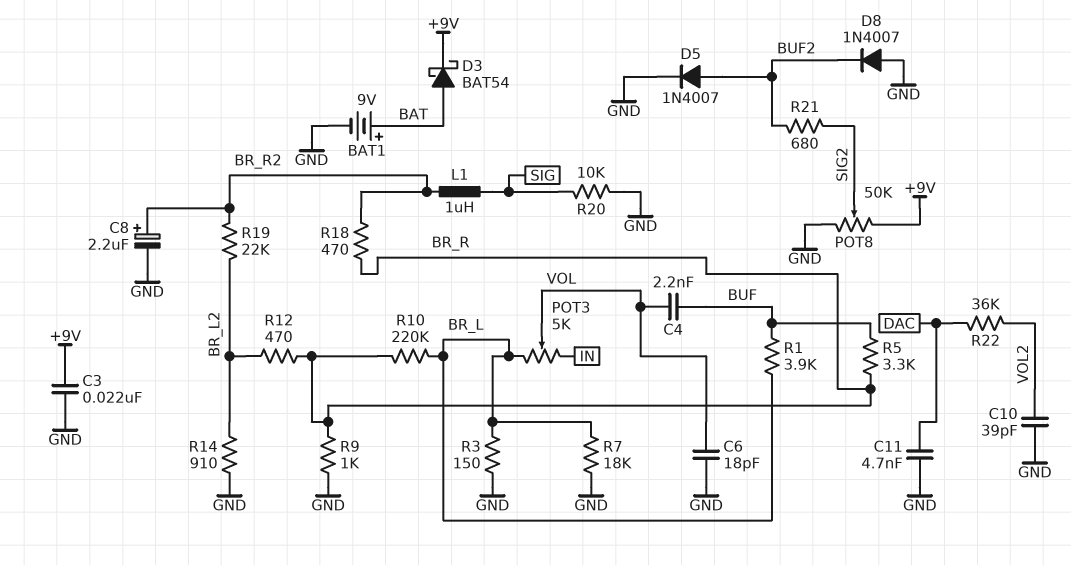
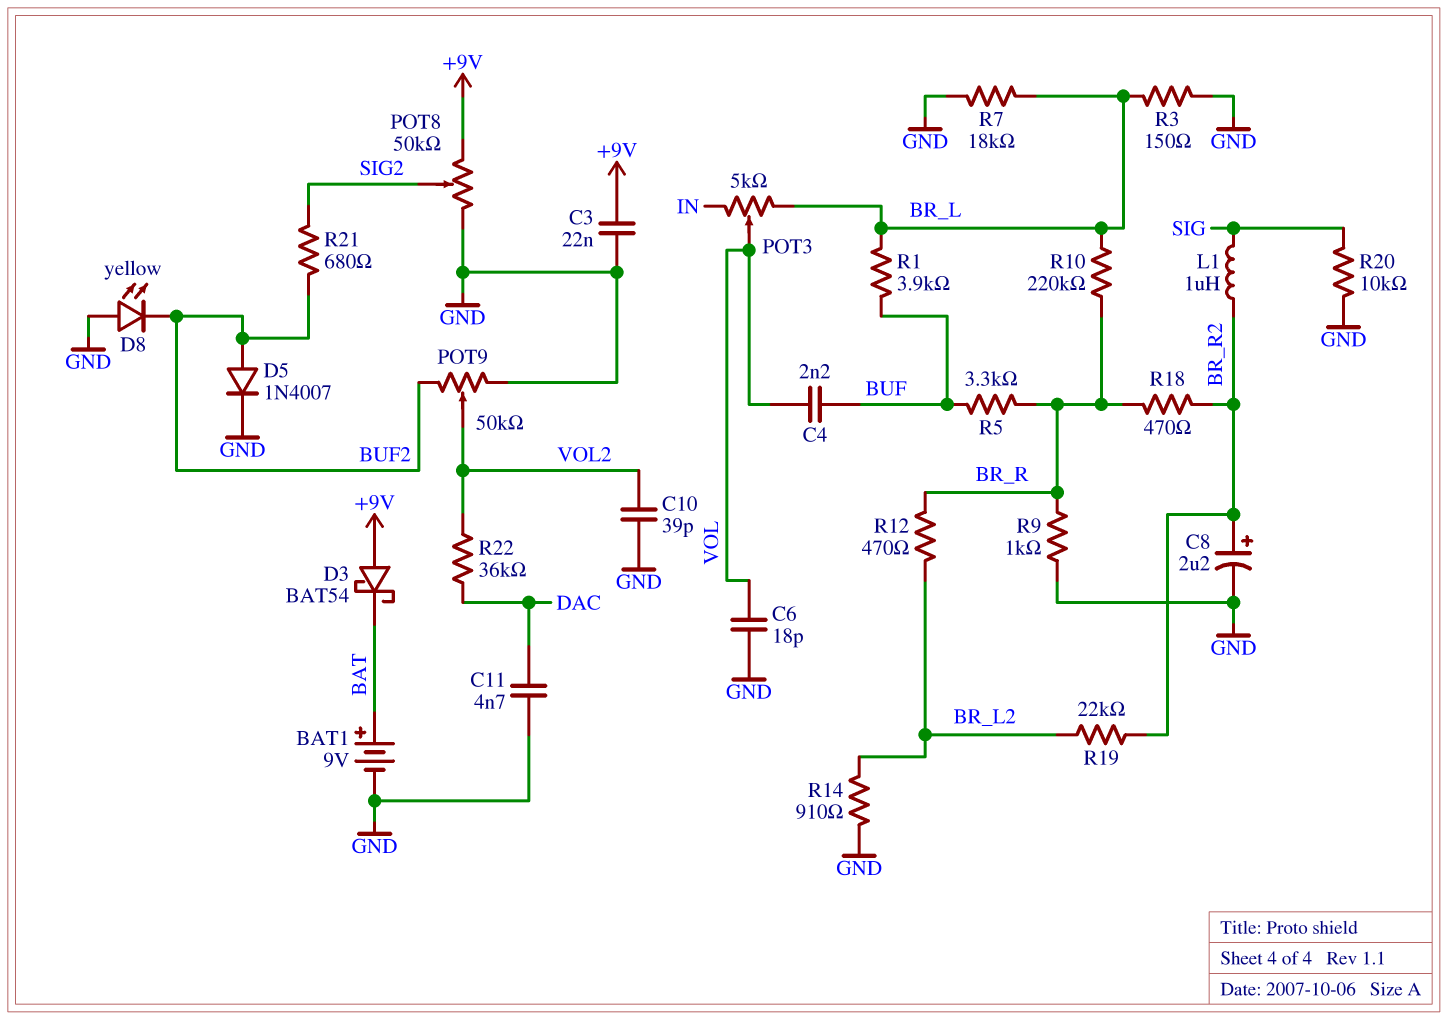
D3: schottky BAT54 (A BAT, K +9V) -> schottky BAT54 (A +9V, K BAT)
D8: diode 1N4007 (A GND, K BUF2) -> LED yellow (A GND, K BUF2)
POT9: none -> 50k (BUF2, GND, wiper VOL2)

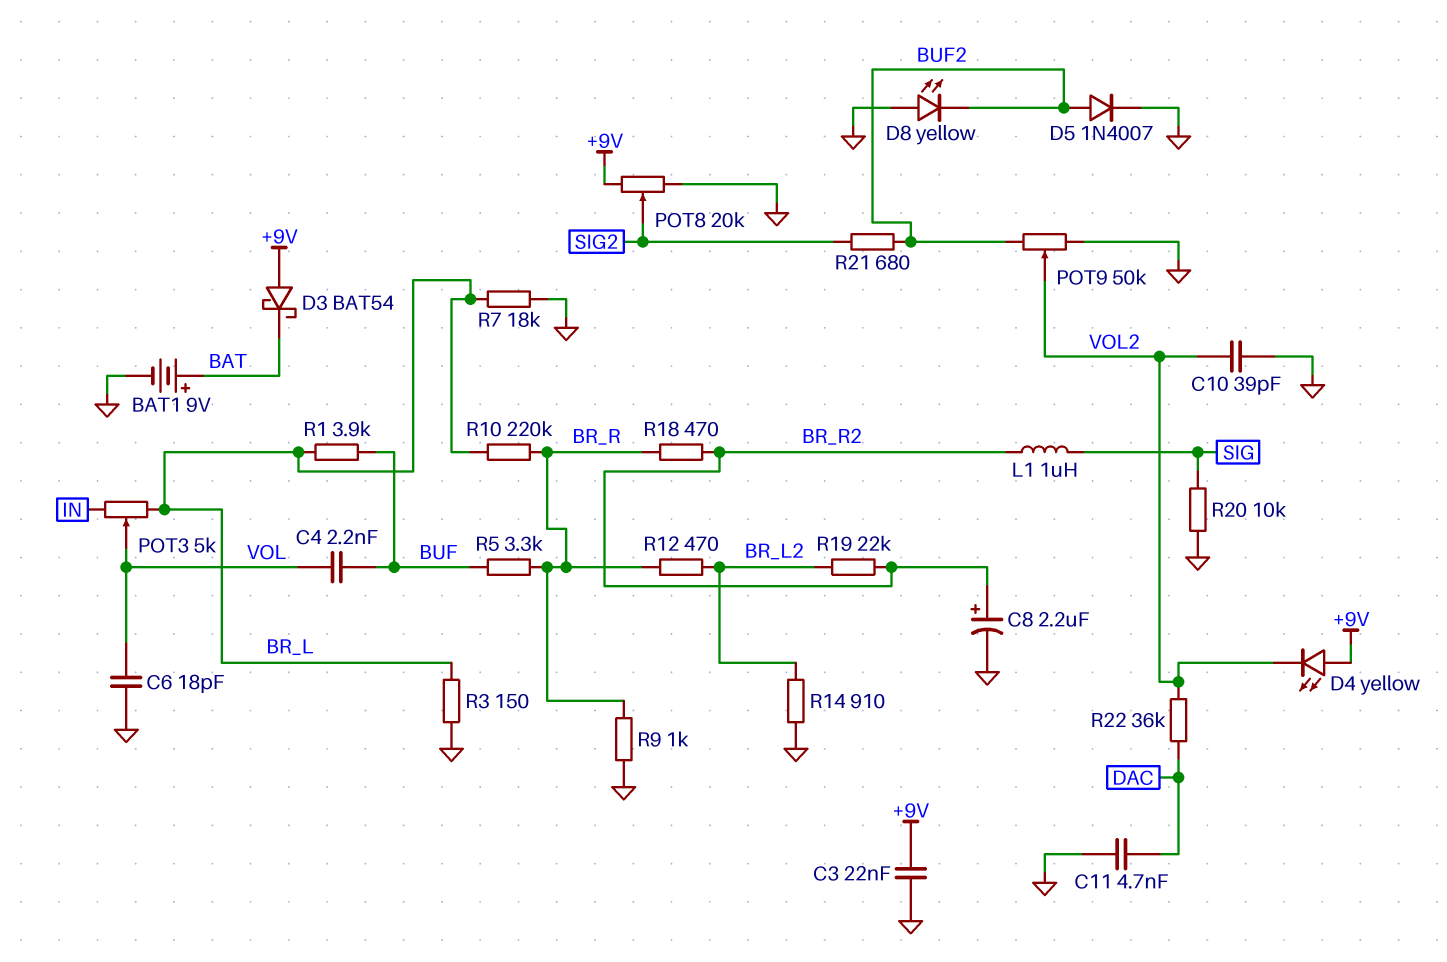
D4: none -> LED yellow (A +9V, K VOL2)
POT8: 50k (+9V, GND, wiper SIG2) -> 20k (+9V, GND, wiper SIG2)

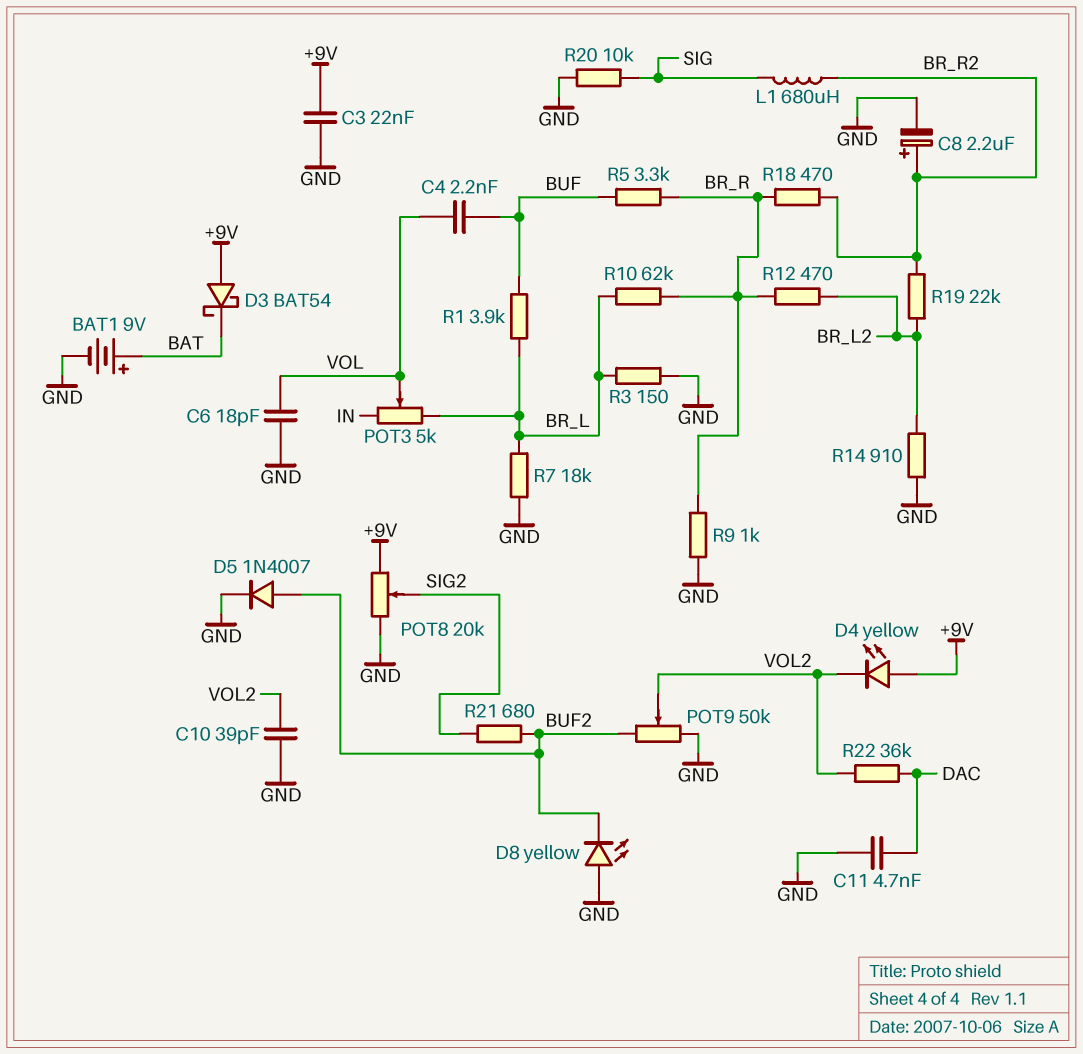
L1: 1uH (BR_R2, SIG) -> 680uH (BR_R2, SIG)
R10: 220k (BR_L, BR_R) -> 62k (BR_L, BR_R)

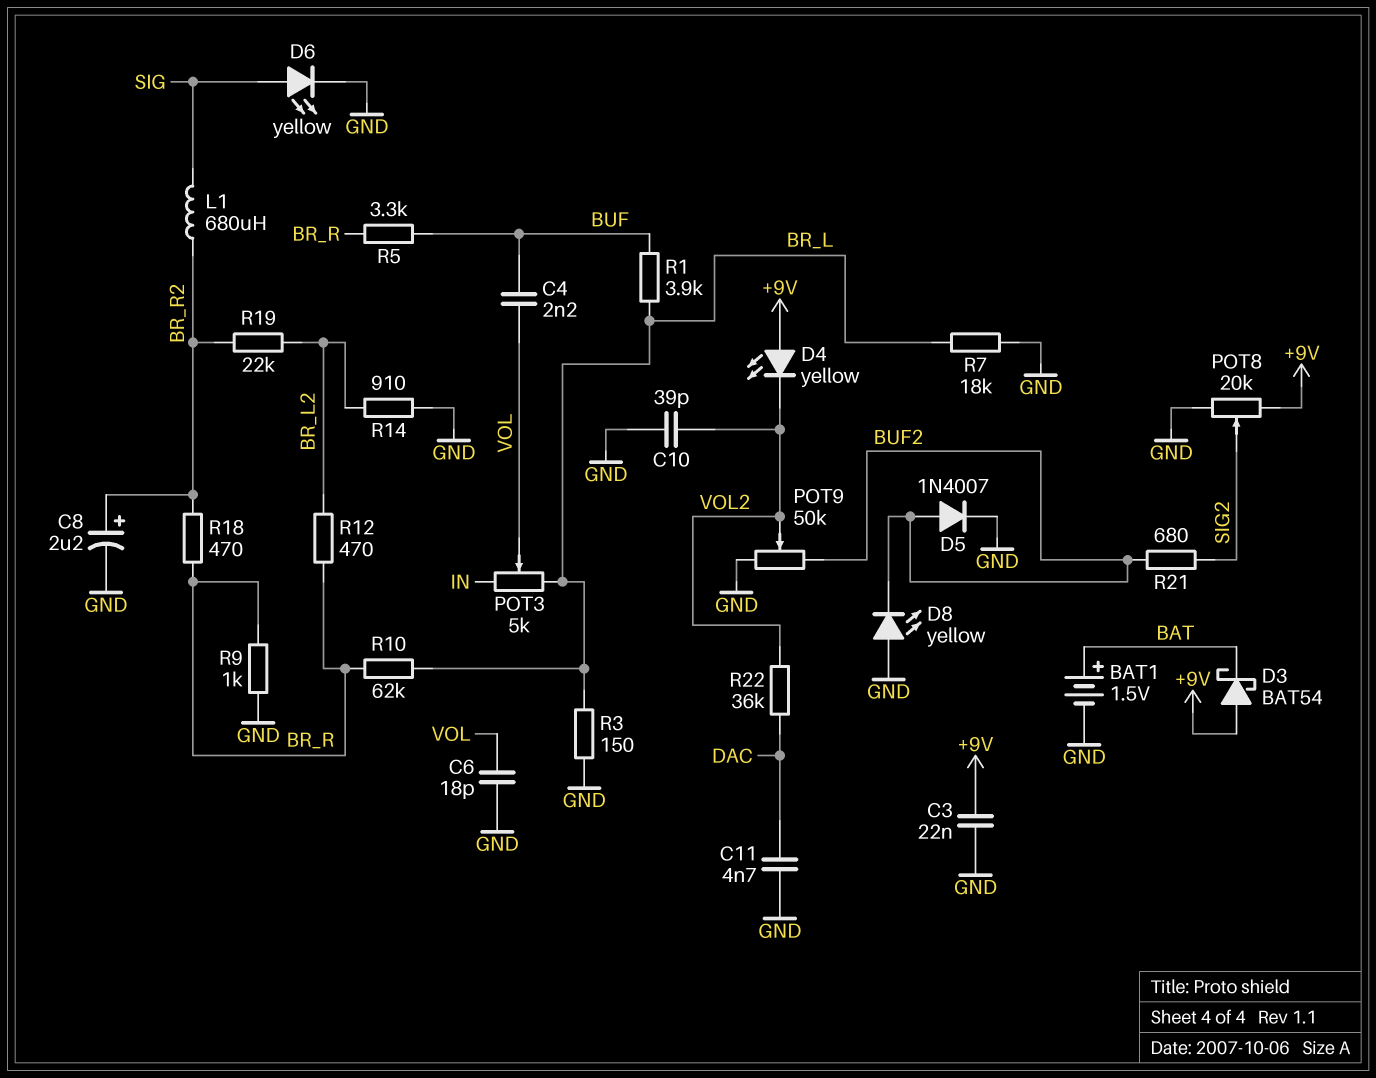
BAT1: 9V (plus BAT, minus GND) -> 1.5V (plus BAT, minus GND)
D6: none -> LED yellow (A SIG, K GND)
R20: 10k (GND, SIG) -> none

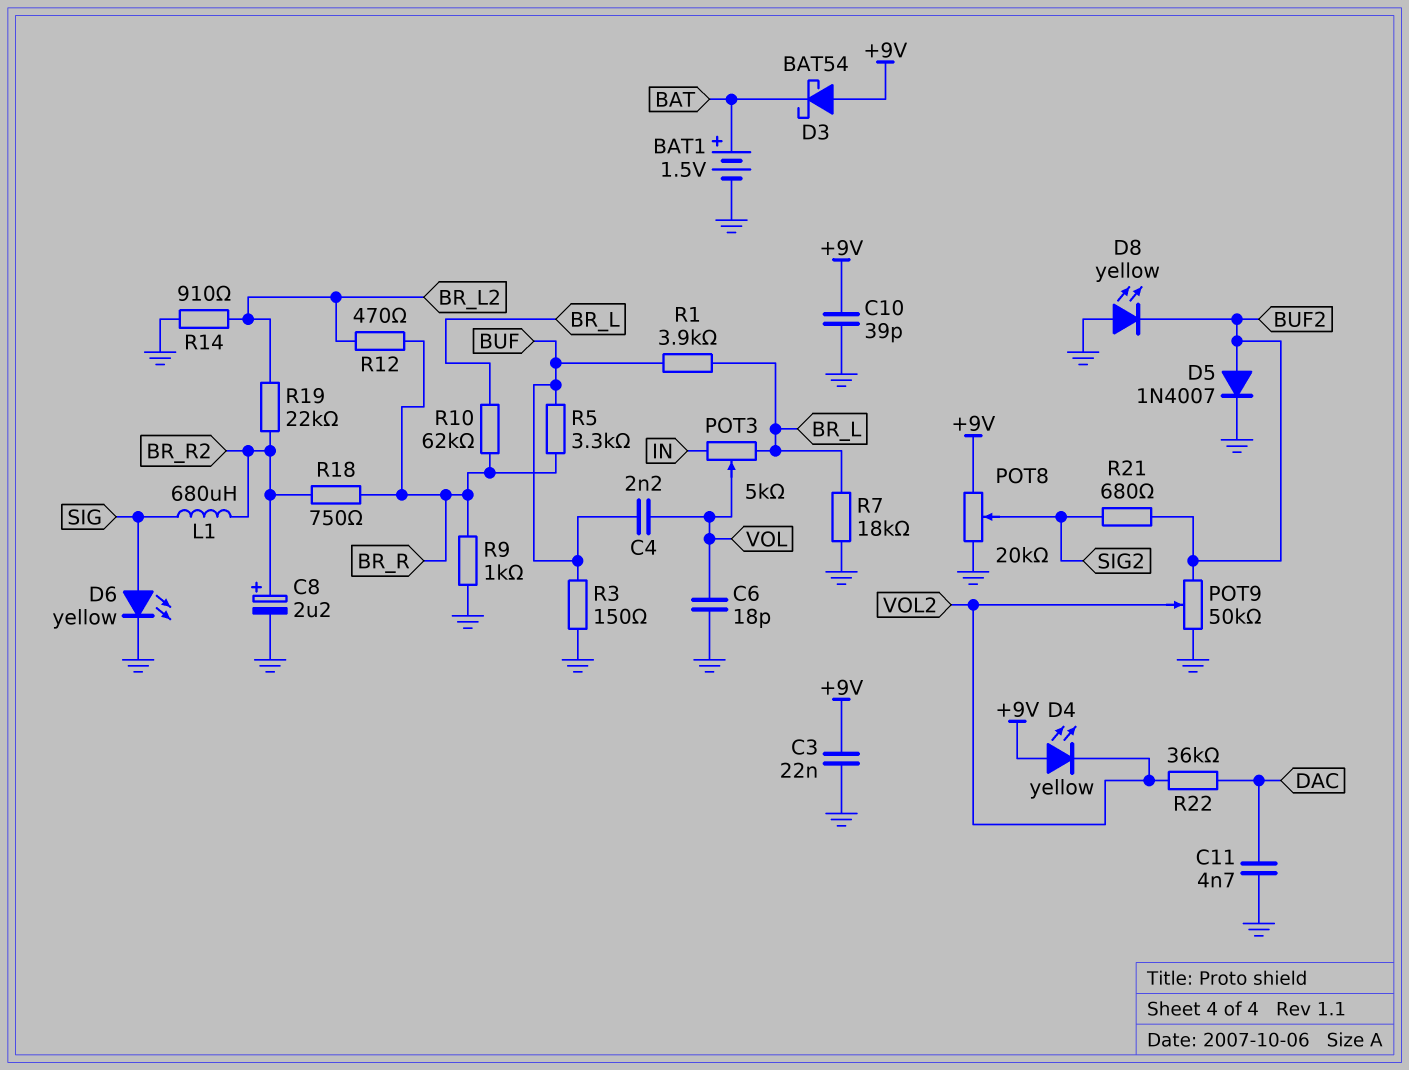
C10: 39pF (GND, VOL2) -> 39pF (+9V, GND)
R3: 150 (BR_L, GND) -> 150 (BUF, GND)
R18: 470 (BR_R, BR_R2) -> 750 (BR_R, BR_R2)

